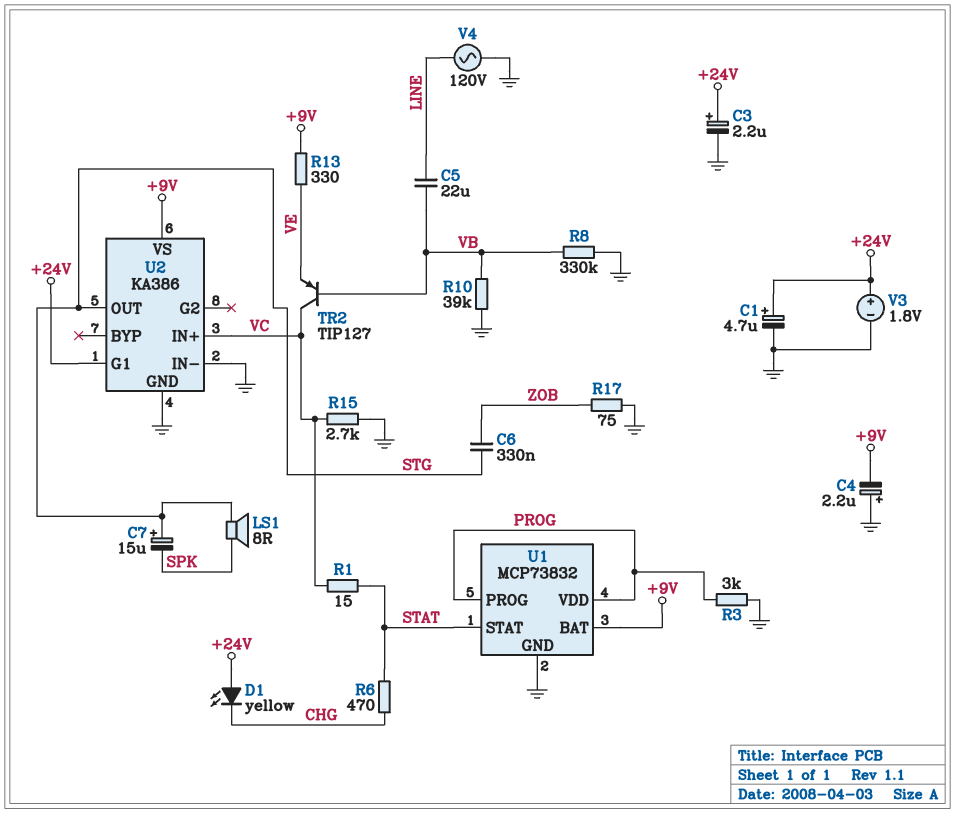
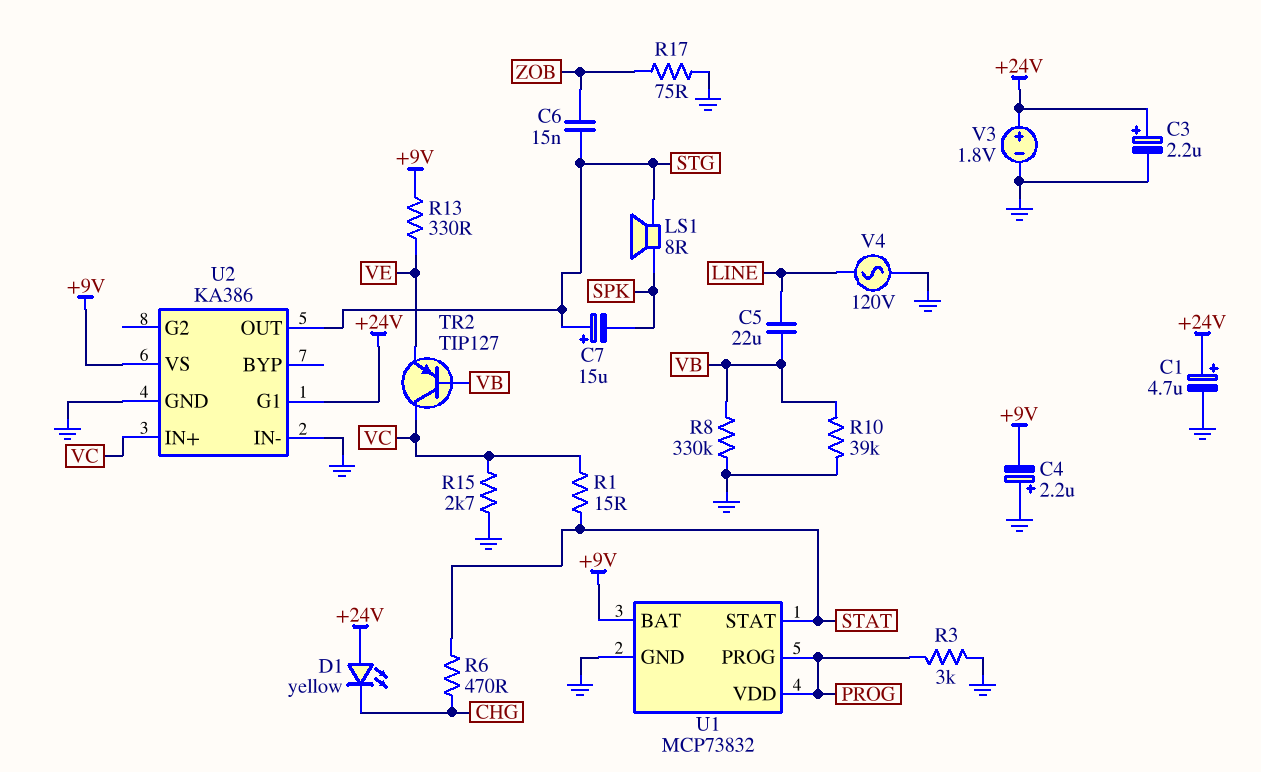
C6: 330nF (STG, ZOB) -> 15nF (STG, ZOB)

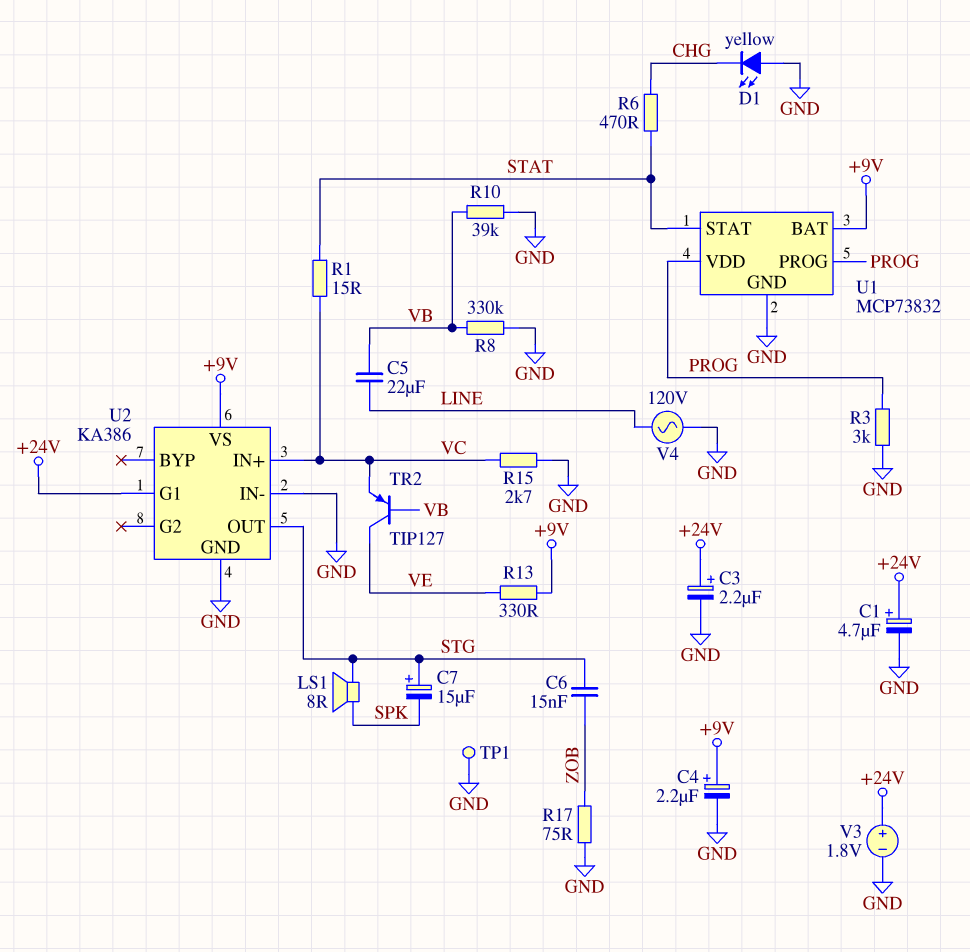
C4: 2.2uF (plus GND, minus +9V) -> 2.2uF (plus +9V, minus GND)
D1: LED yellow (A +24V, K CHG) -> LED yellow (A GND, K CHG)
TP1: none -> test point (GND)
TR2: PNP TIP127 (B VB, C VC, E VE) -> PNP TIP127 (B VB, C VE, E VC)

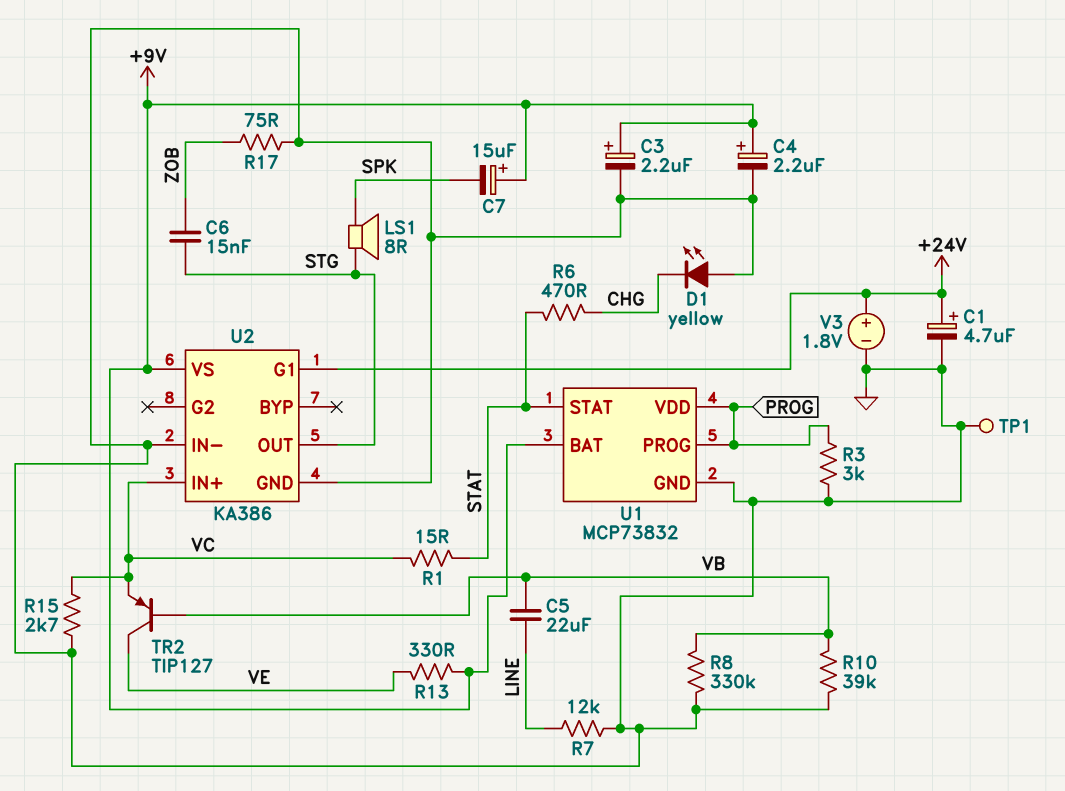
C3: 2.2uF (plus +24V, minus GND) -> 2.2uF (plus +9V, minus GND)
C7: 15uF (plus STG, minus SPK) -> 15uF (plus +9V, minus SPK)
R7: none -> 12k (GND, LINE)
V4: AC 120V (GND, LINE) -> none

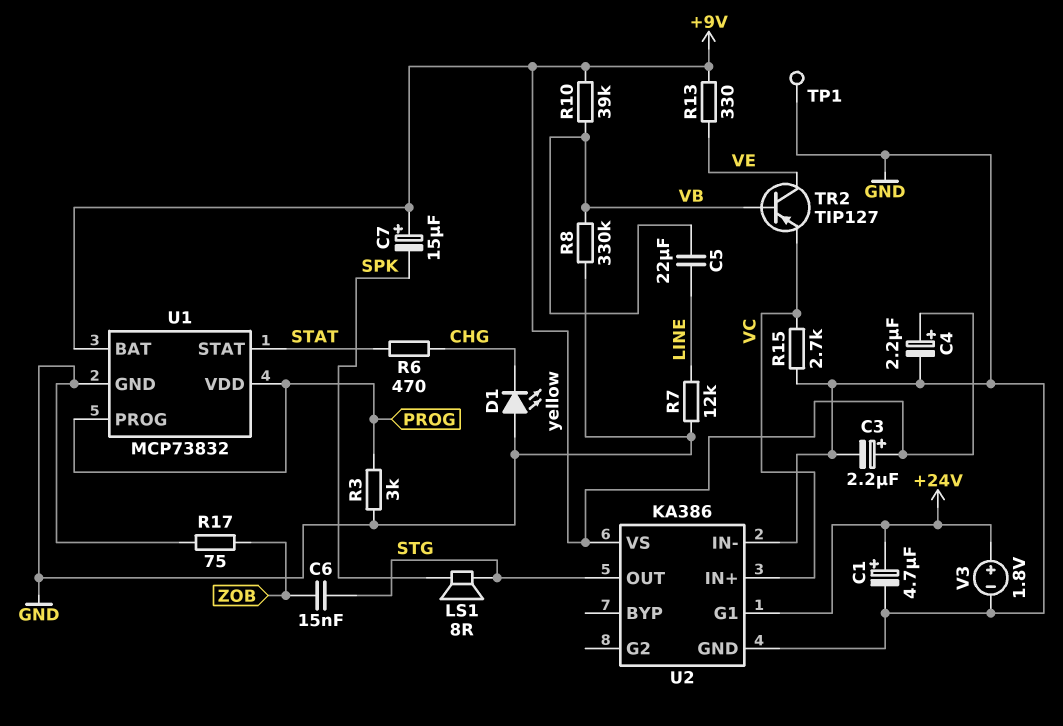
R1: 15 (STAT, VC) -> none
R10: 39k (GND, VB) -> 39k (+9V, VB)

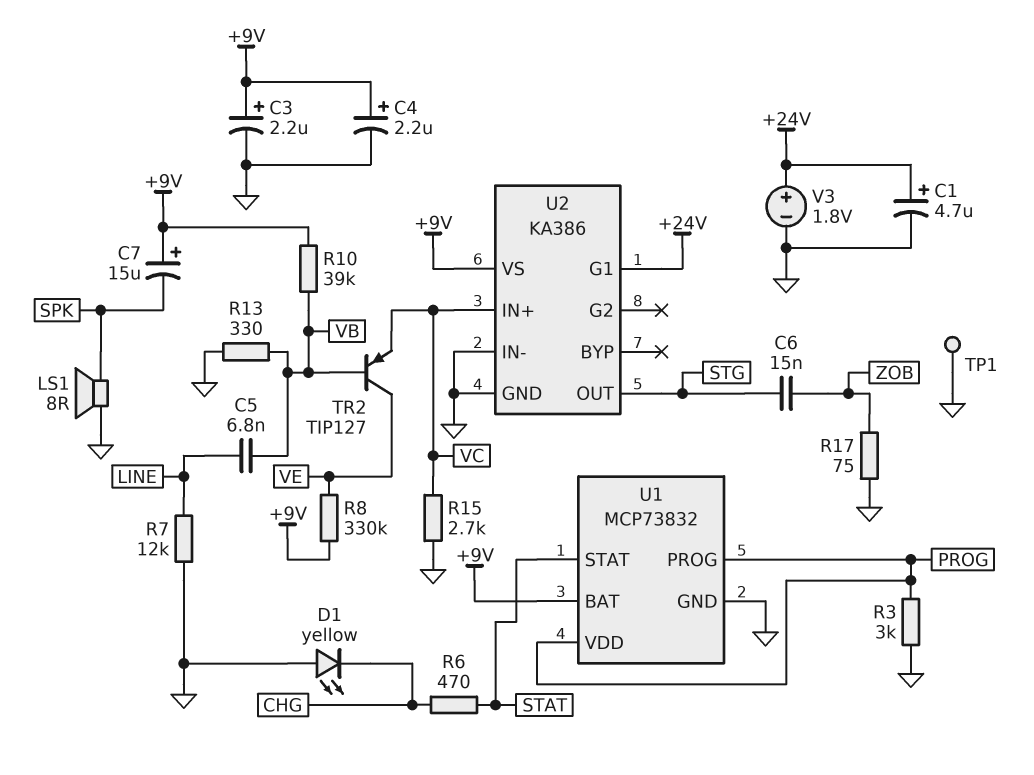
C5: 22uF (LINE, VB) -> 6.8nF (LINE, VB)
LS1: speaker 8R (SPK, STG) -> speaker 8R (GND, SPK)
R8: 330k (GND, VB) -> 330k (+9V, VE)
R13: 330 (+9V, VE) -> 330 (GND, VB)

